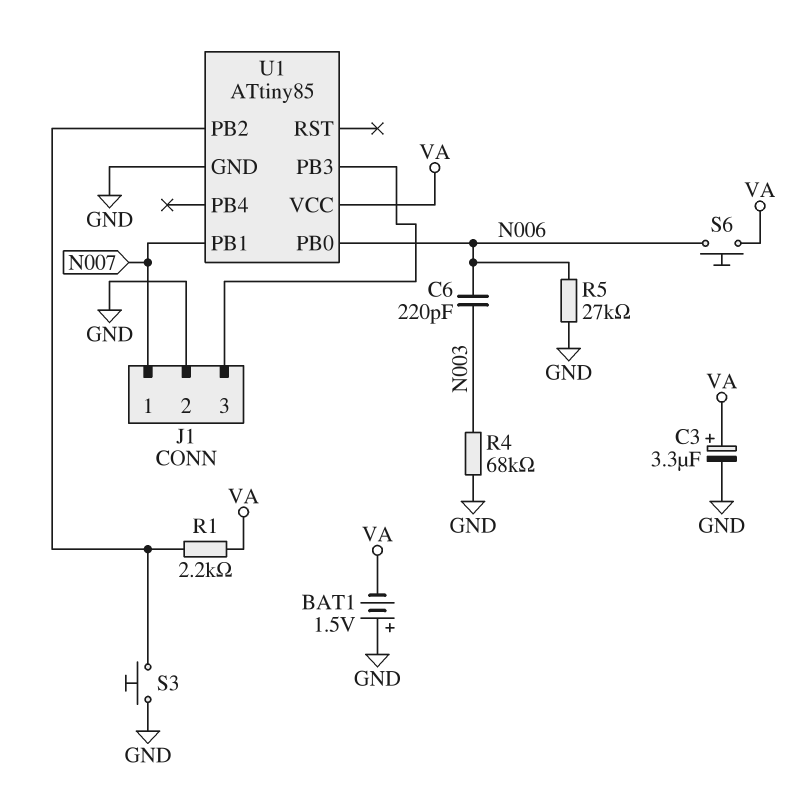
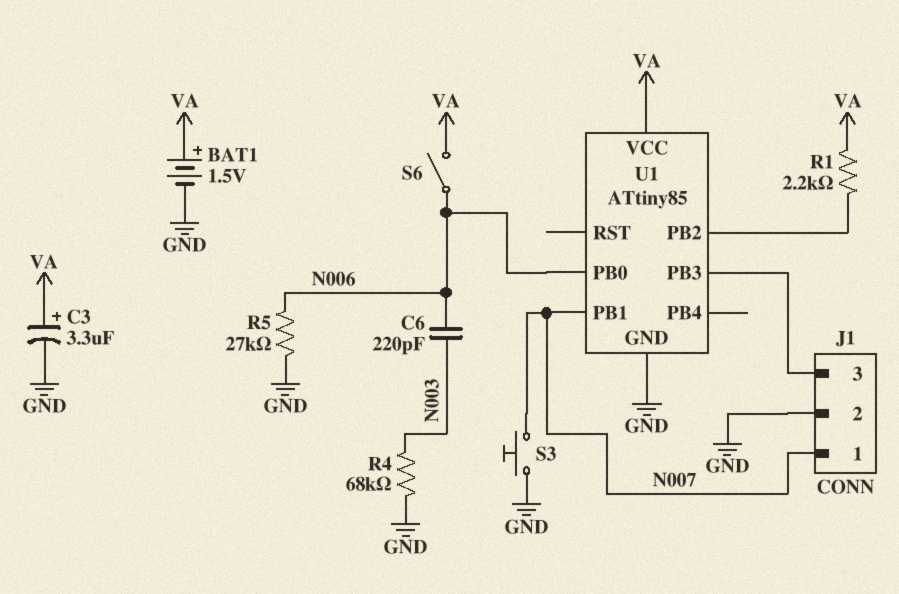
BAT1: 1.5V (plus GND, minus VA) -> 1.5V (plus VA, minus GND)
S3: button (GND, U1/PB2) -> button (GND, N007)
S6: button (N006, VA) -> switch (N006, VA)

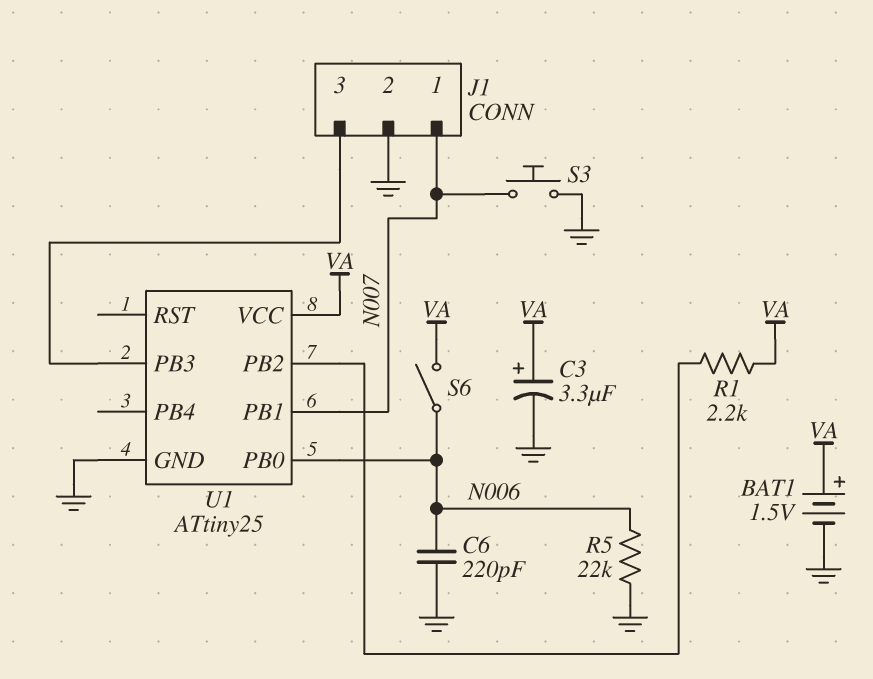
C6: 220pF (N003, N006) -> 220pF (GND, N006)
R4: 68k (GND, N003) -> none
R5: 27k (GND, N006) -> 22k (GND, N006)
U1: ATtiny85 -> ATtiny25

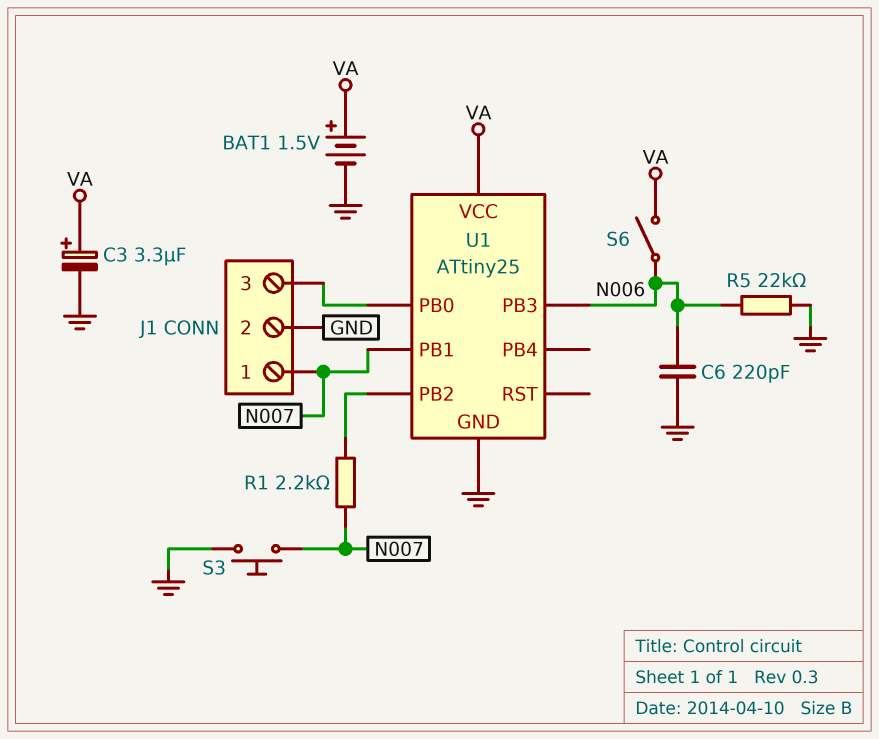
R1: 2.2k (U1/PB2, VA) -> 2.2k (N007, U1/PB2)
U1 pin PB0: N006 -> J1/3
U1 pin PB3: J1/3 -> N006

